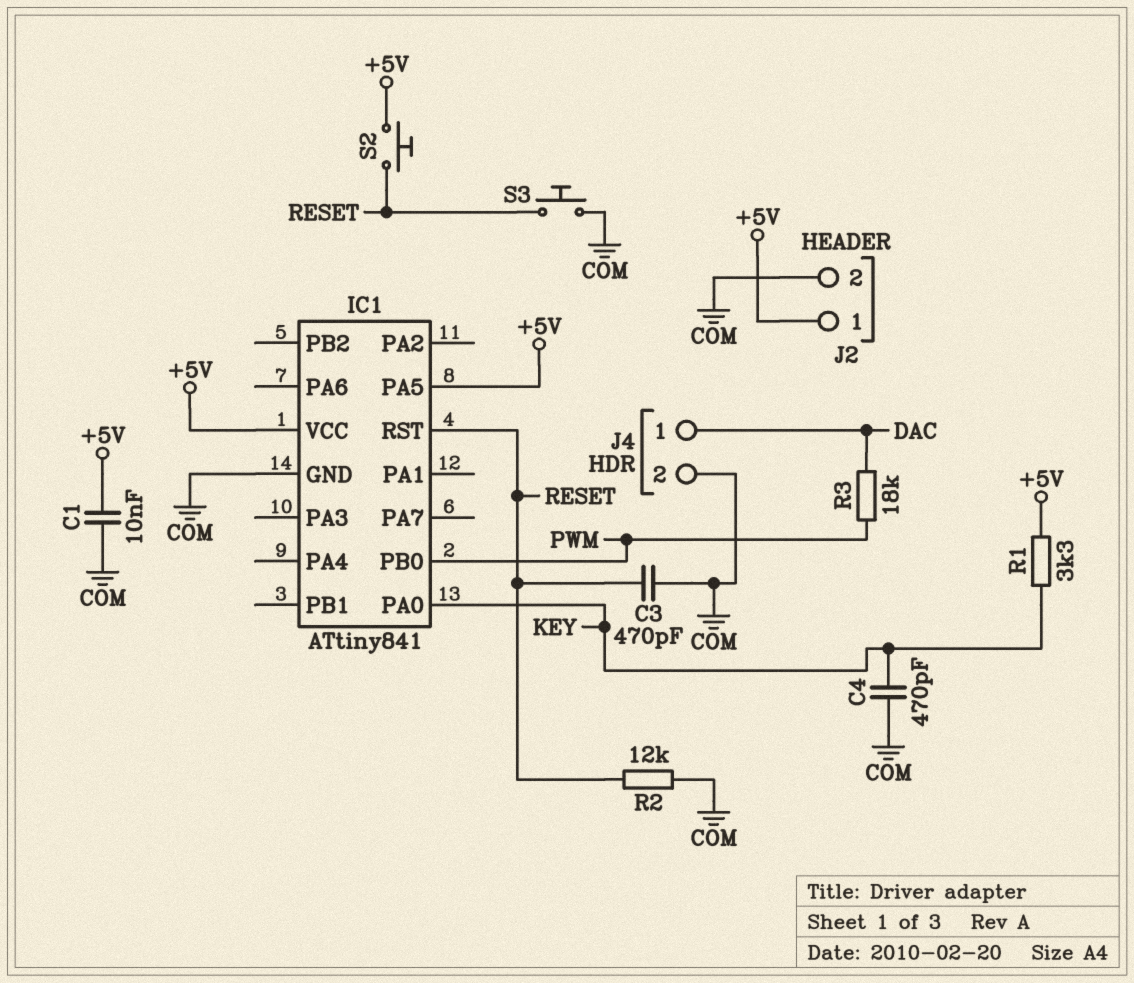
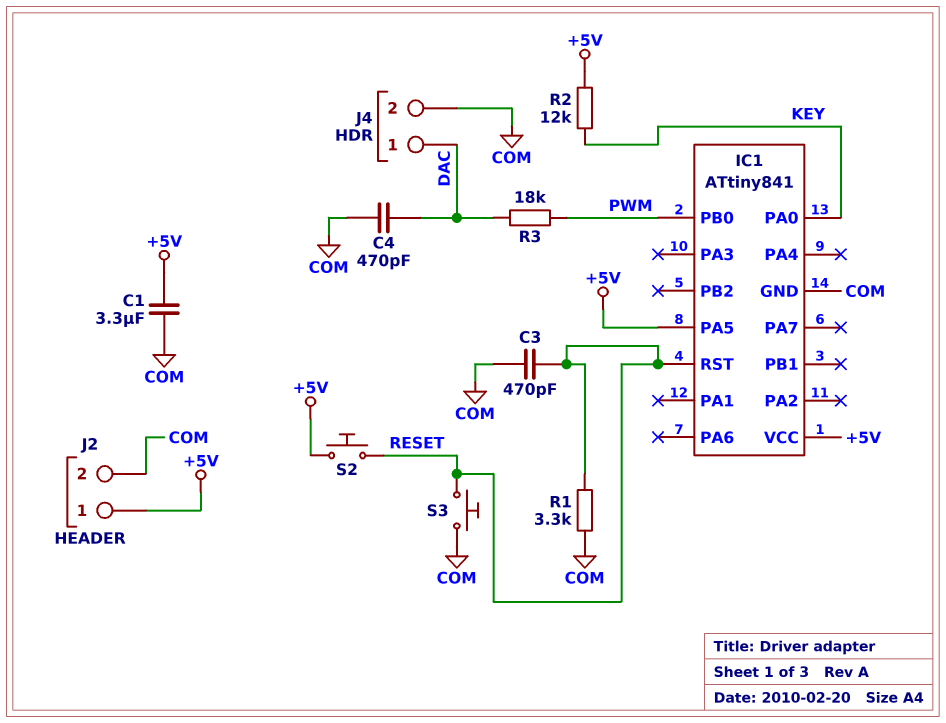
C1: 10nF (+5V, COM) -> 3.3uF (+5V, COM)
C4: 470pF (COM, KEY) -> 470pF (COM, DAC)
R1: 3.3k (+5V, KEY) -> 3.3k (COM, RESET)
R2: 12k (COM, RESET) -> 12k (+5V, KEY)

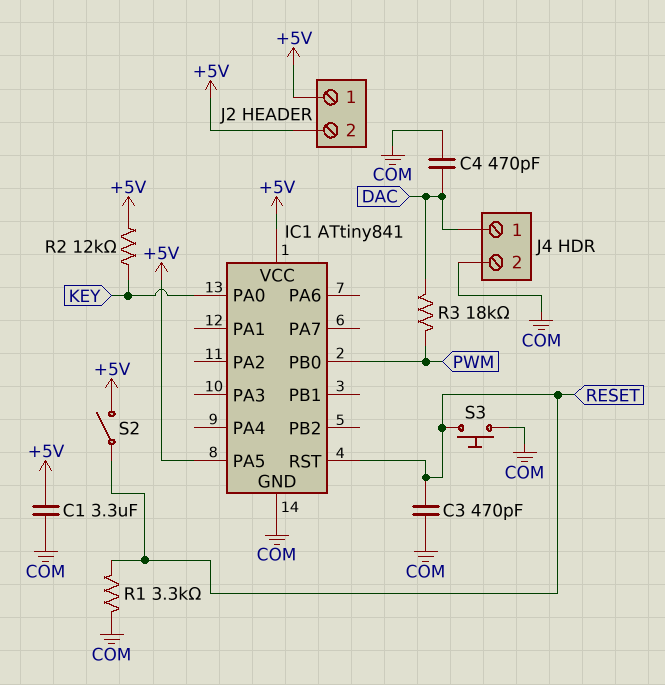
J2 pin 2: COM -> +5V
S2: button (+5V, RESET) -> switch (+5V, RESET)

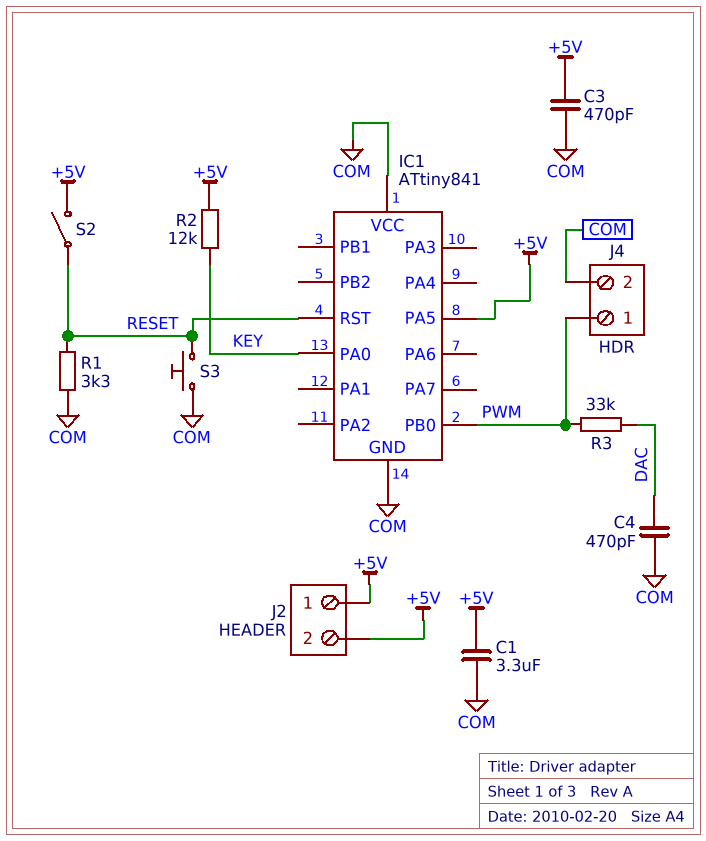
C3: 470pF (COM, RESET) -> 470pF (+5V, COM)
IC1 pin VCC: +5V -> COM
J4 pin 1: DAC -> PWM
R3: 18k (DAC, PWM) -> 33k (DAC, PWM)

